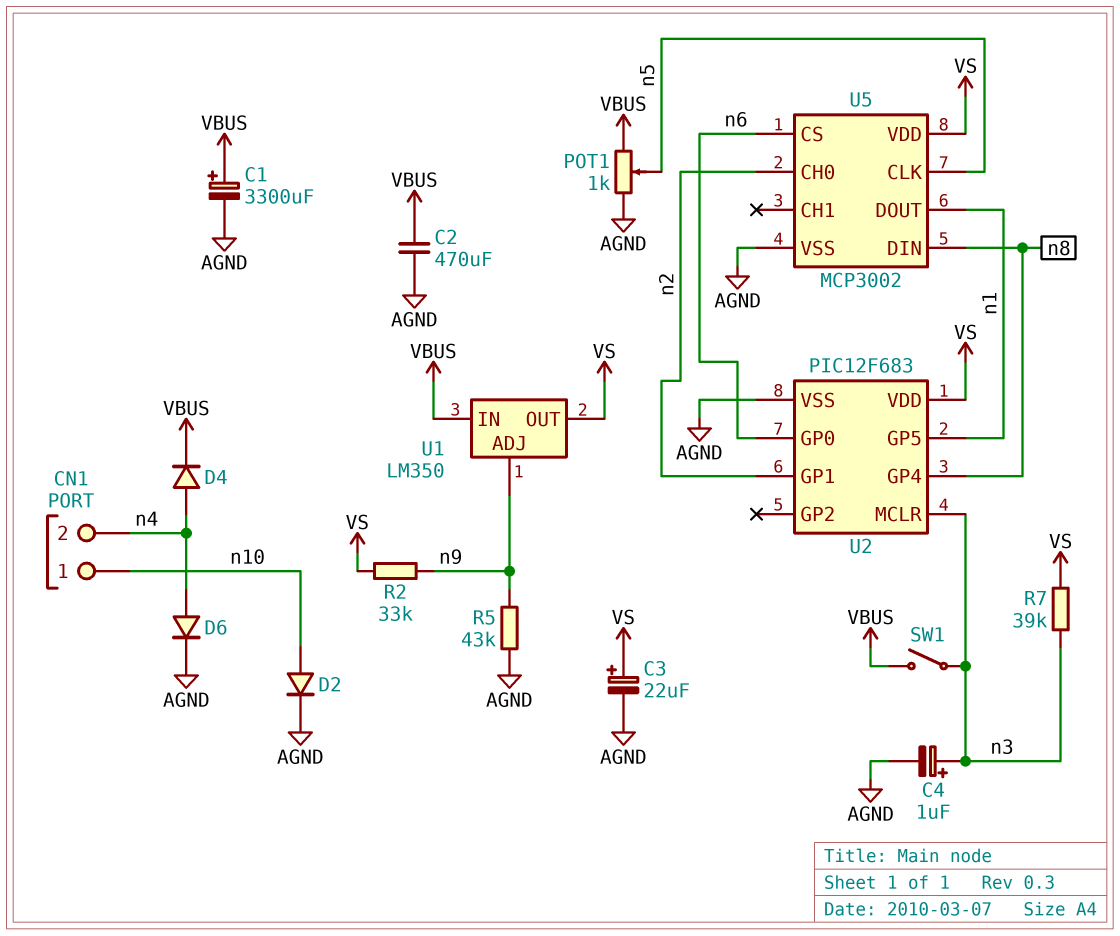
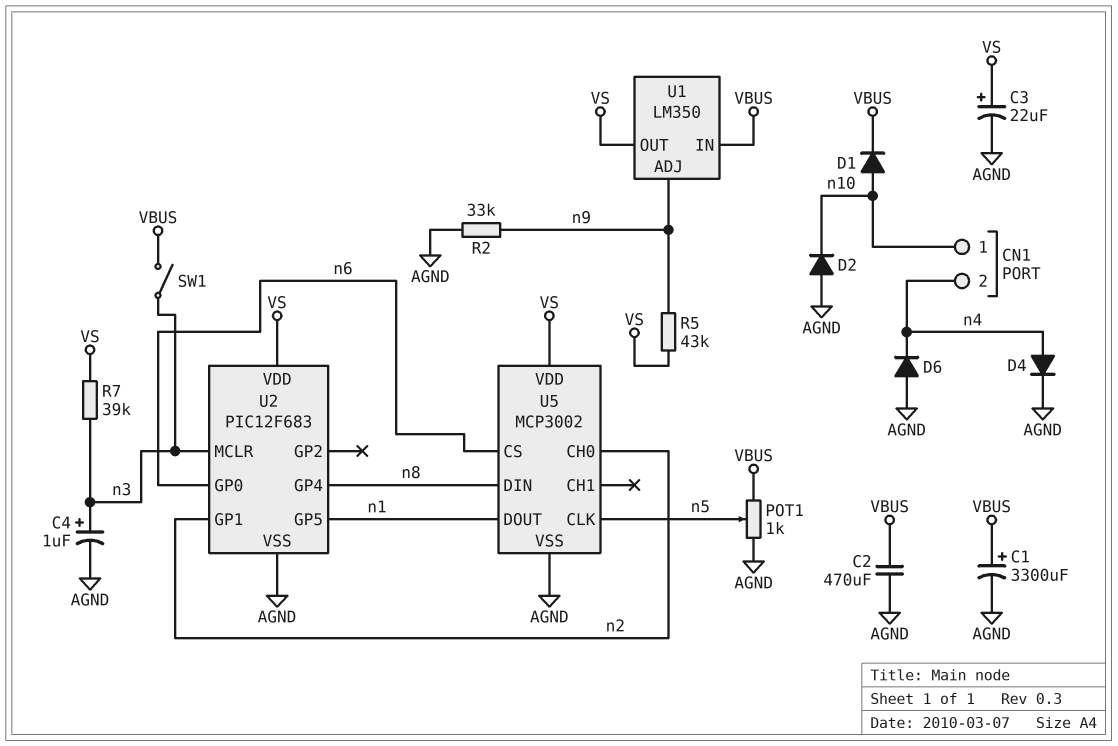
D1: none -> diode (A n10, K VBUS)
D2: diode (A n10, K AGND) -> diode (A AGND, K n10)
D4: diode (A n4, K VBUS) -> diode (A n4, K AGND)
D6: diode (A n4, K AGND) -> diode (A AGND, K n4)
R2: 33k (VS, n9) -> 33k (AGND, n9)
R5: 43k (AGND, n9) -> 43k (VS, n9)

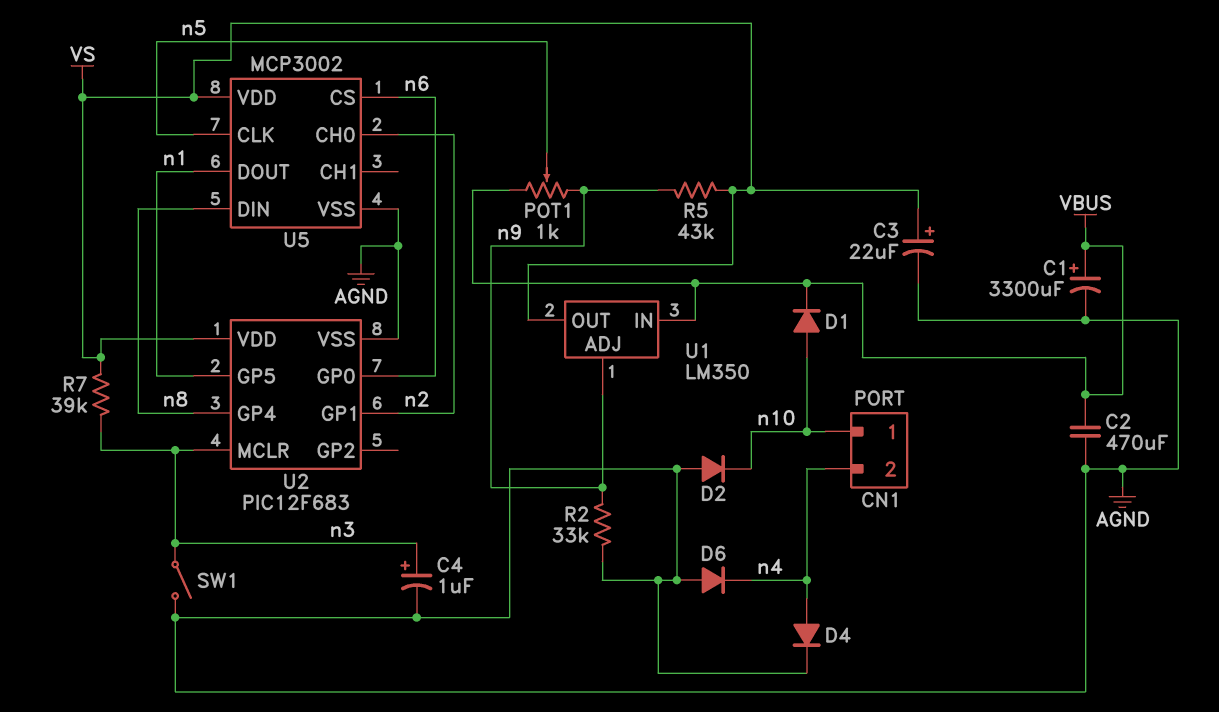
POT1: 1k (AGND, VBUS, wiper n5) -> 1k (VBUS, n9, wiper n5)
SW1: switch (VBUS, n3) -> switch (AGND, n3)

